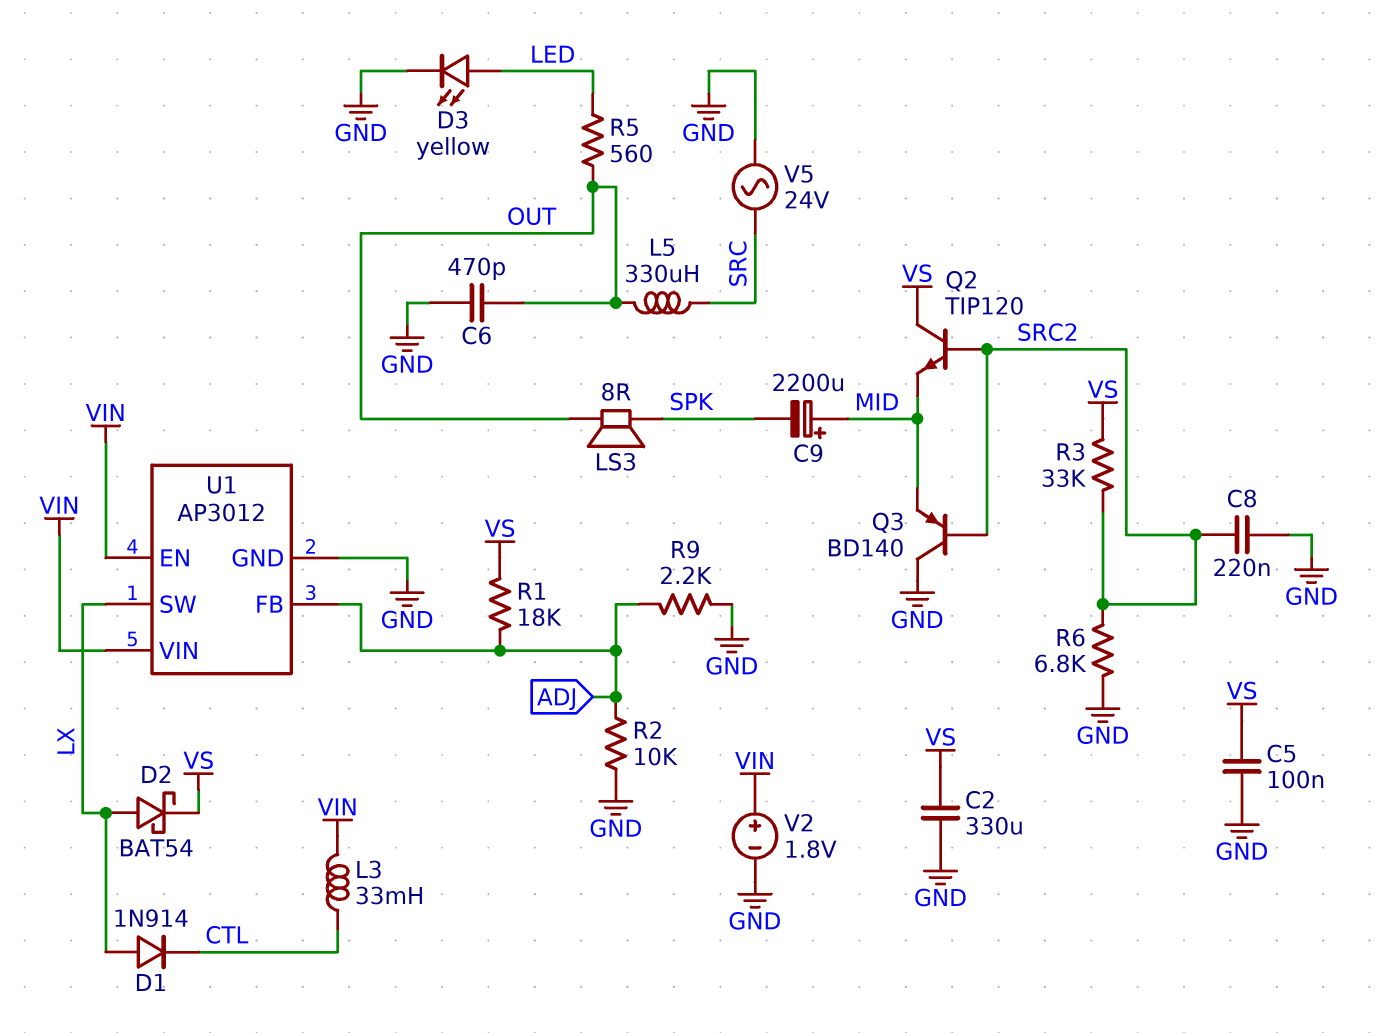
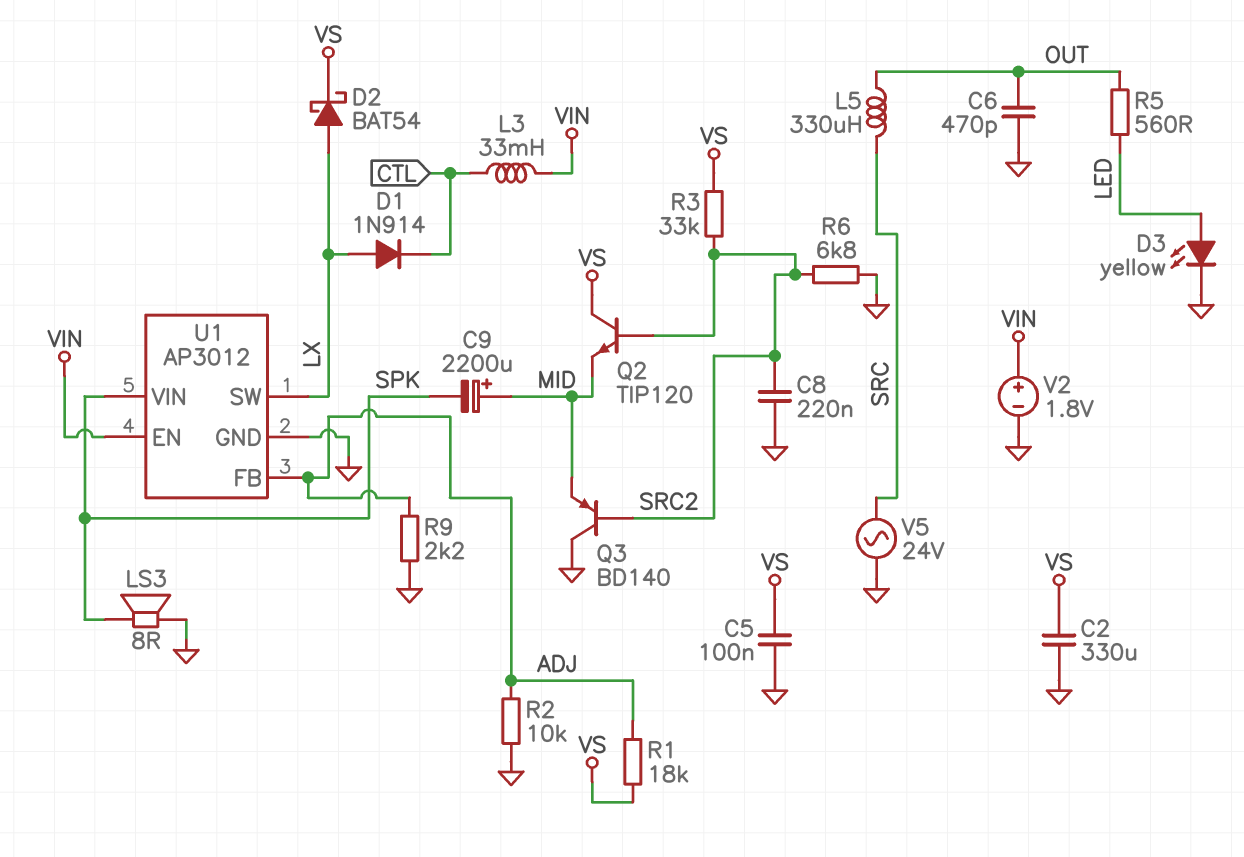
LS3: speaker 8R (OUT, SPK) -> speaker 8R (GND, SPK)
U1 pin VIN: VIN -> SPK

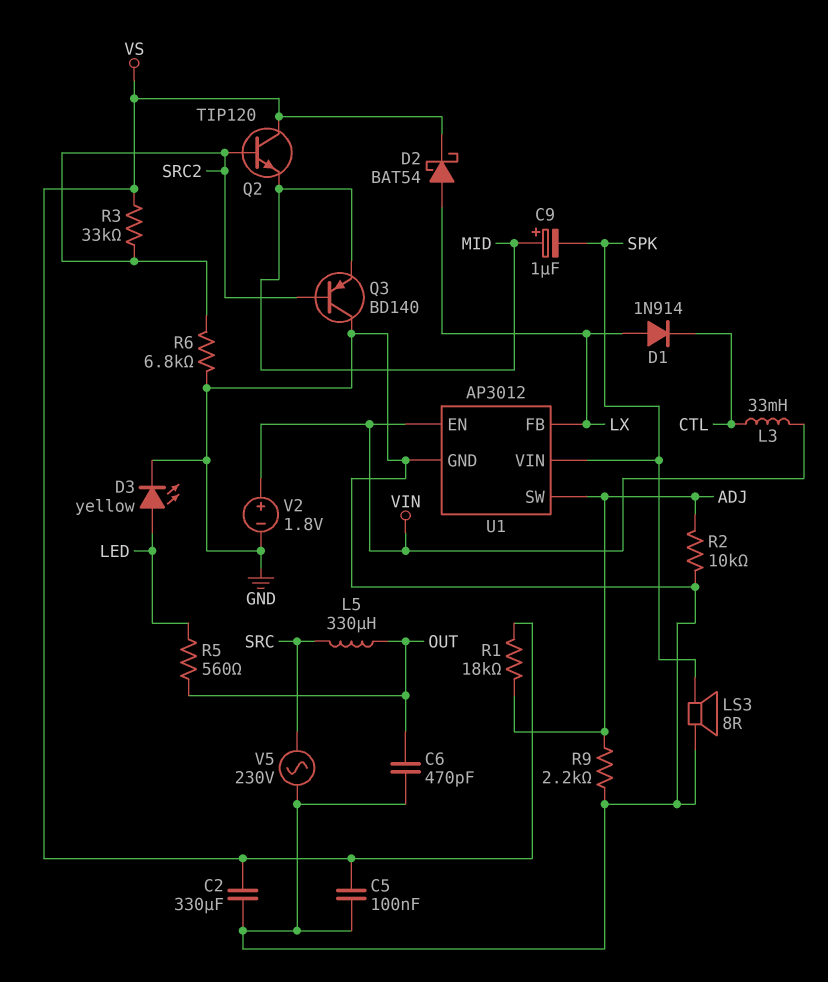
C8: 220nF (GND, SRC2) -> none
C9: 2200uF (plus MID, minus SPK) -> 1uF (plus MID, minus SPK)
U1 pin FB: ADJ -> LX
U1 pin SW: LX -> ADJ
V5: AC 24V (GND, SRC) -> AC 230V (GND, SRC)

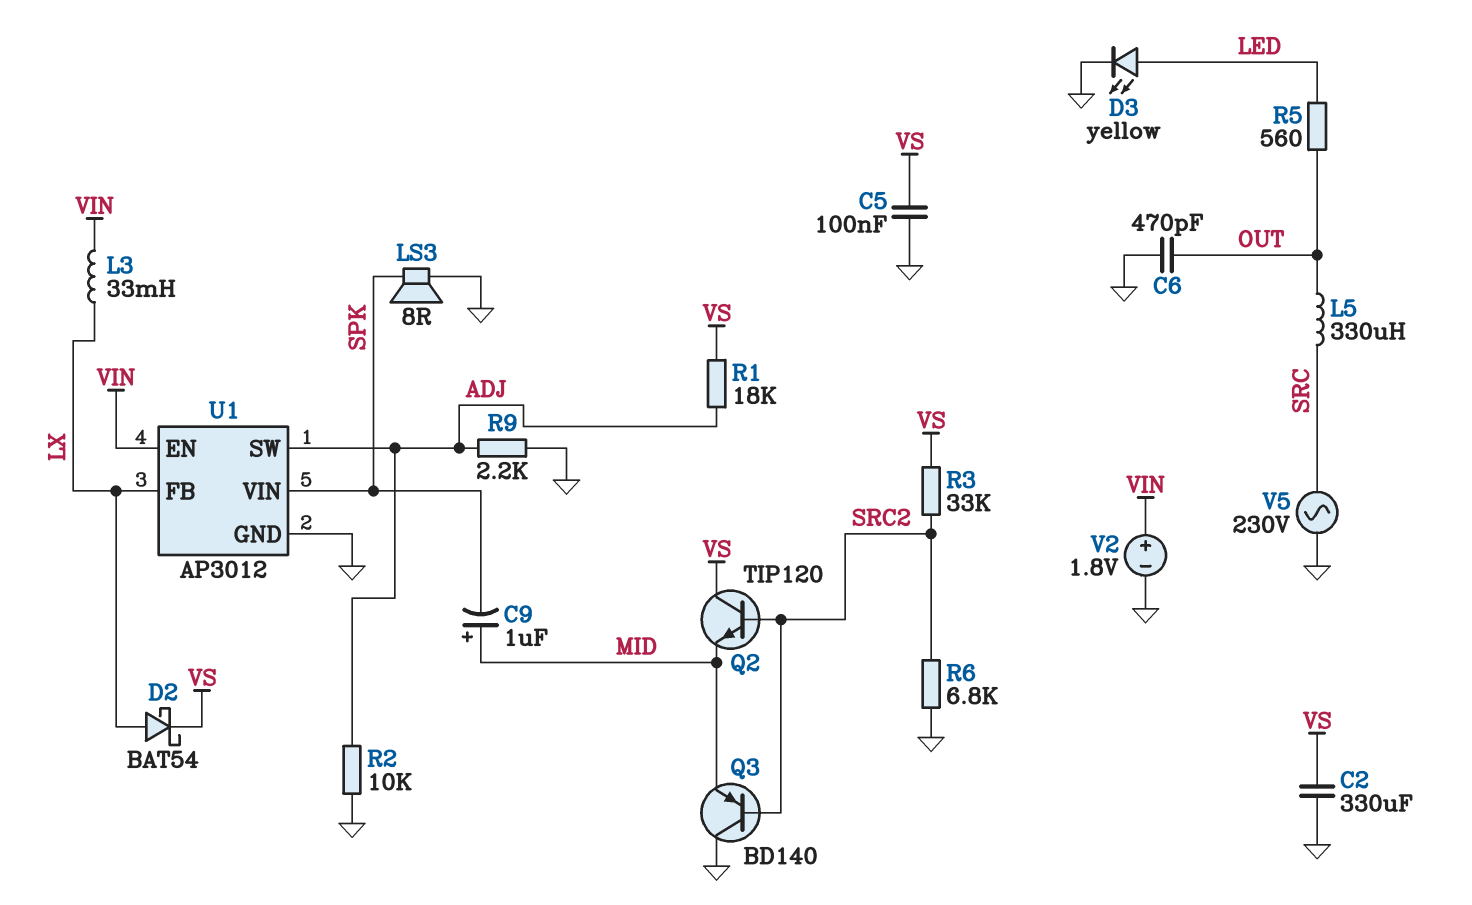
D1: diode 1N914 (A LX, K CTL) -> none
L3: 33mH (CTL, VIN) -> 33mH (LX, VIN)

